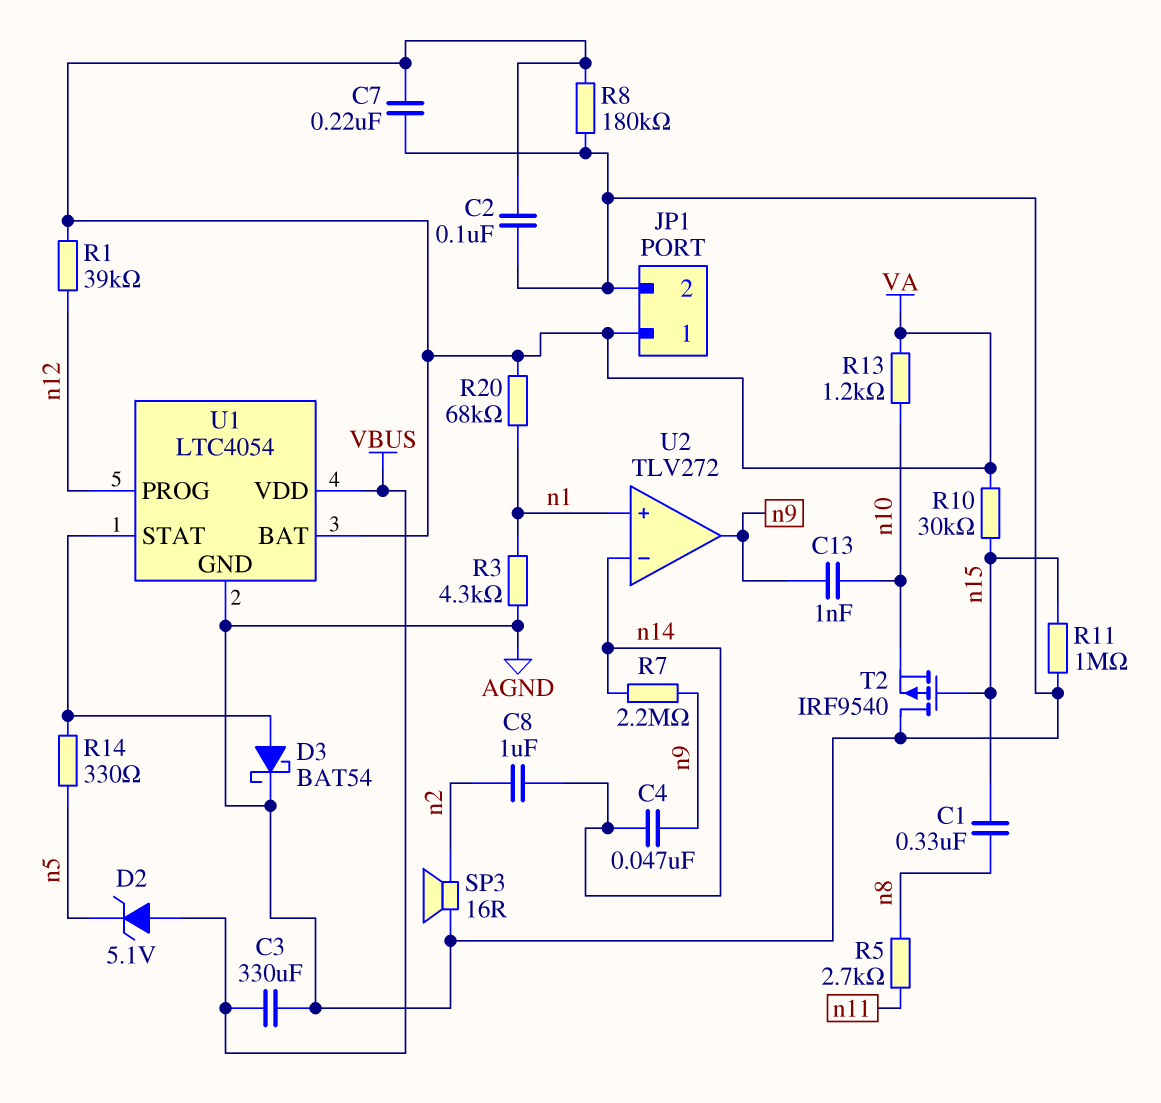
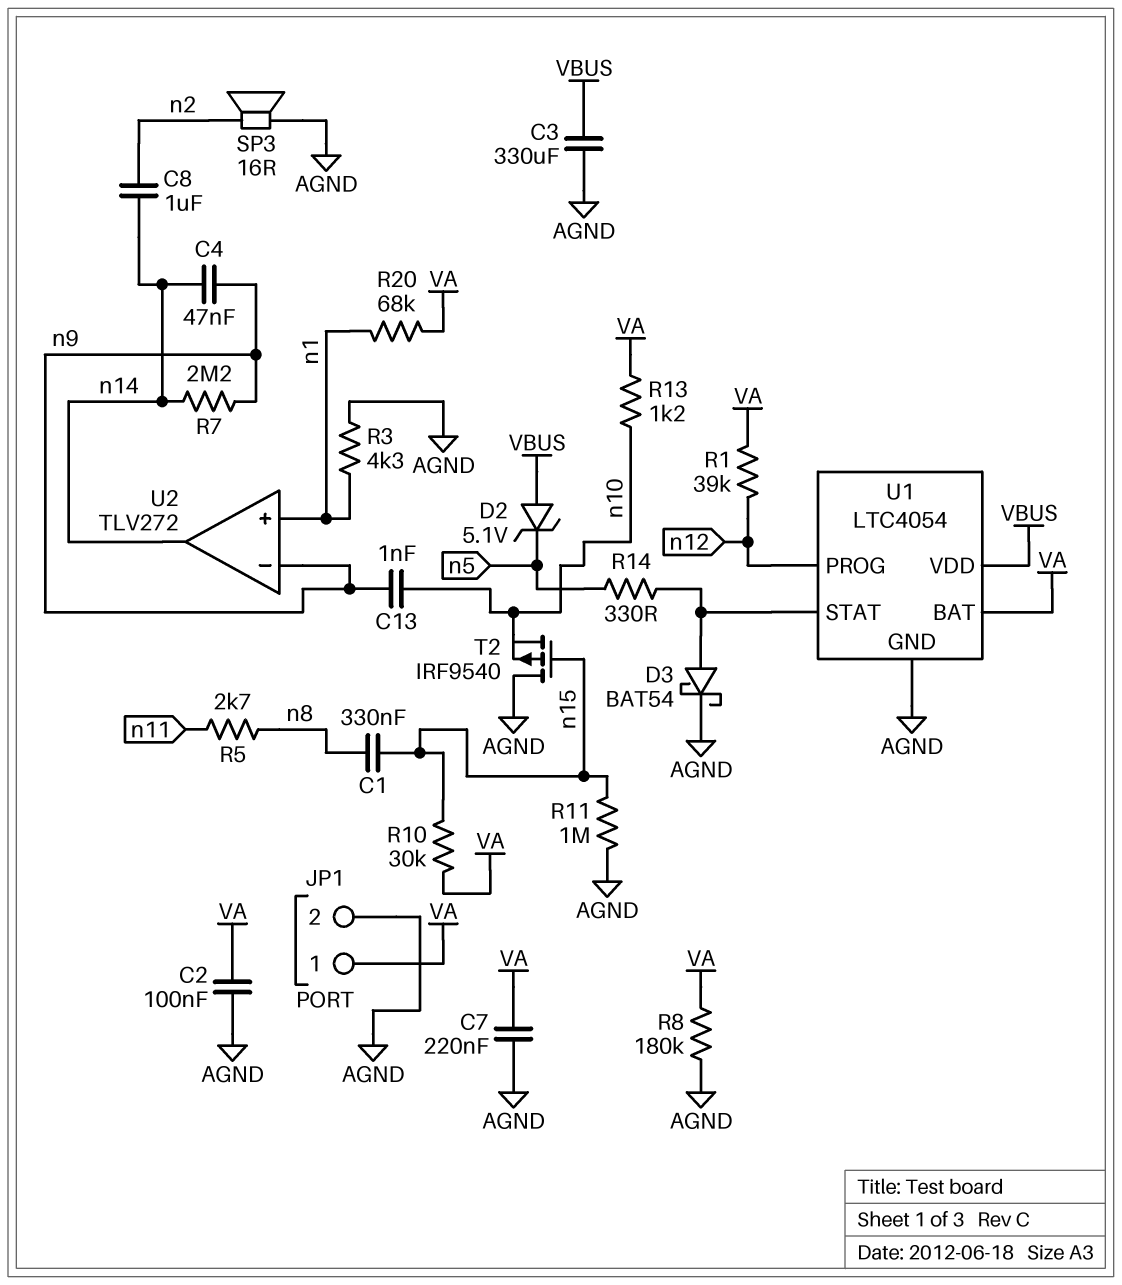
U2 pin in-: n14 -> n9
U2 pin out: n9 -> n14

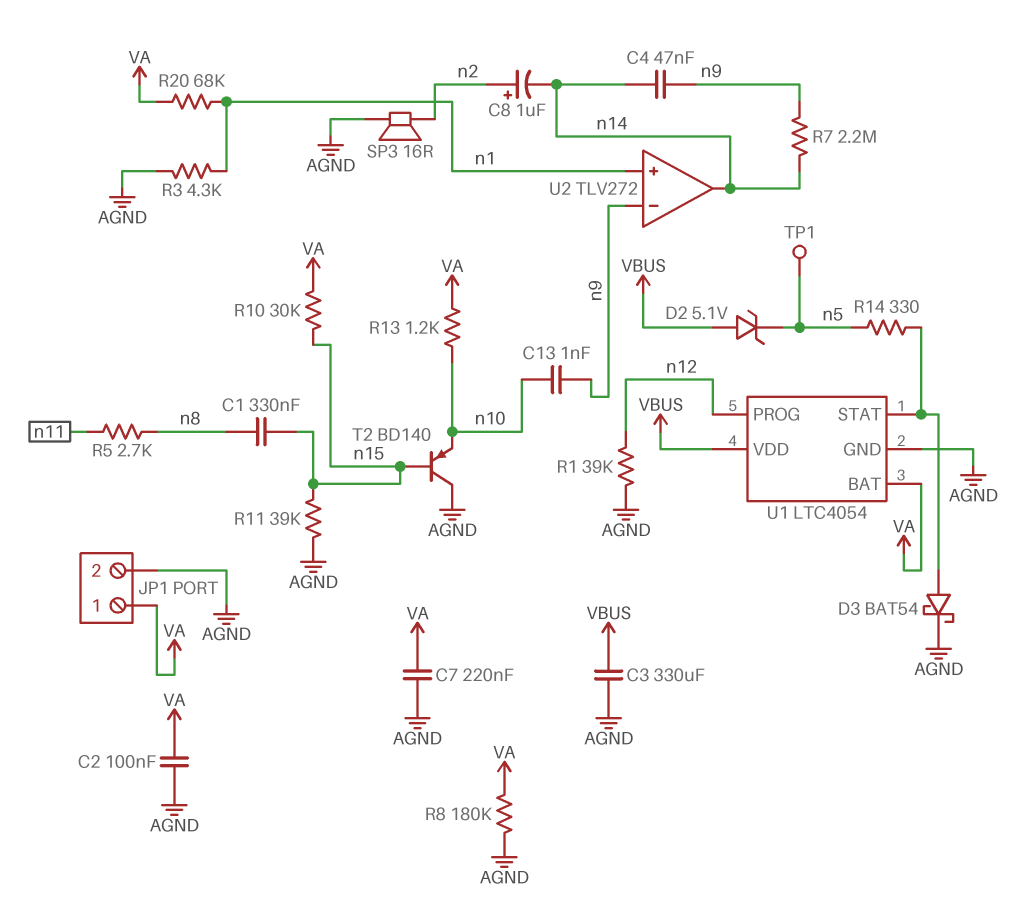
C8: 1uF (n2, n14) -> 1uF (plus n2, minus n14)
R1: 39k (VA, n12) -> 39k (AGND, n12)
R11: 1M (AGND, n15) -> 39k (AGND, n15)
T2: PMOS IRF9540 (G n15, D AGND, S n10) -> PNP BD140 (B n15, C AGND, E n10)
TP1: none -> test point (n5)

